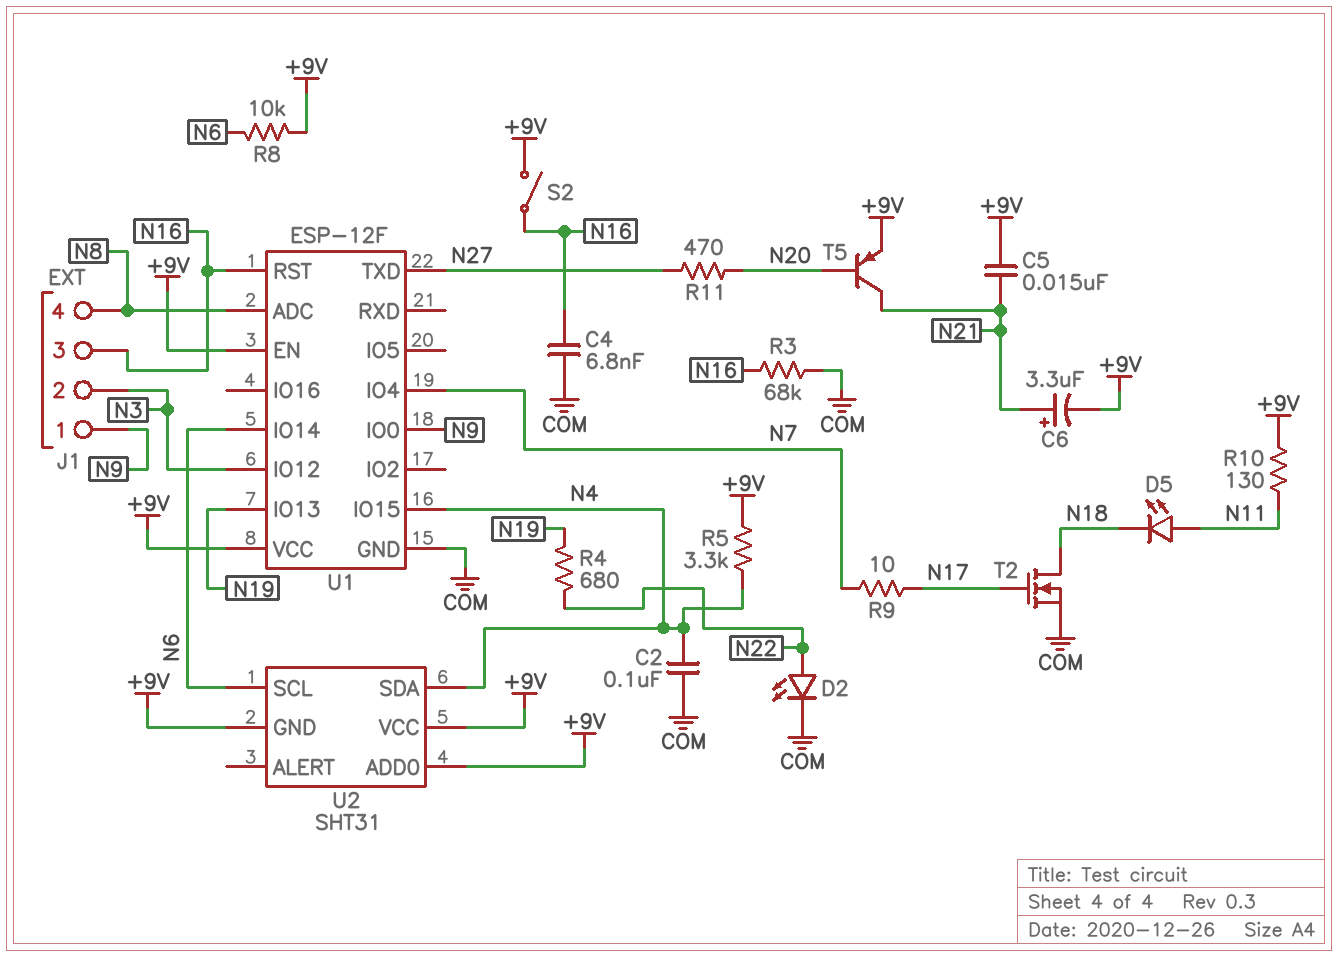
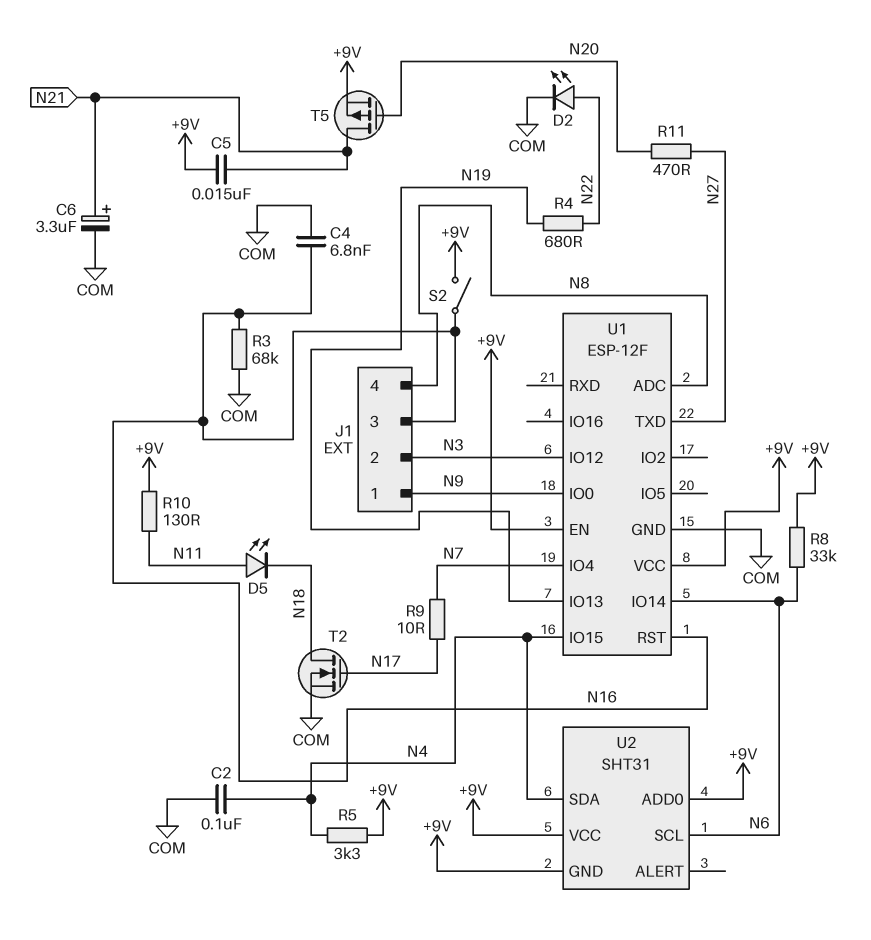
C6: 3.3uF (plus N21, minus +9V) -> 3.3uF (plus N21, minus COM)
R8: 10k (+9V, N6) -> 33k (+9V, N6)
T5: PNP (B N20, C N21, E +9V) -> PMOS (G N20, D N21, S +9V)

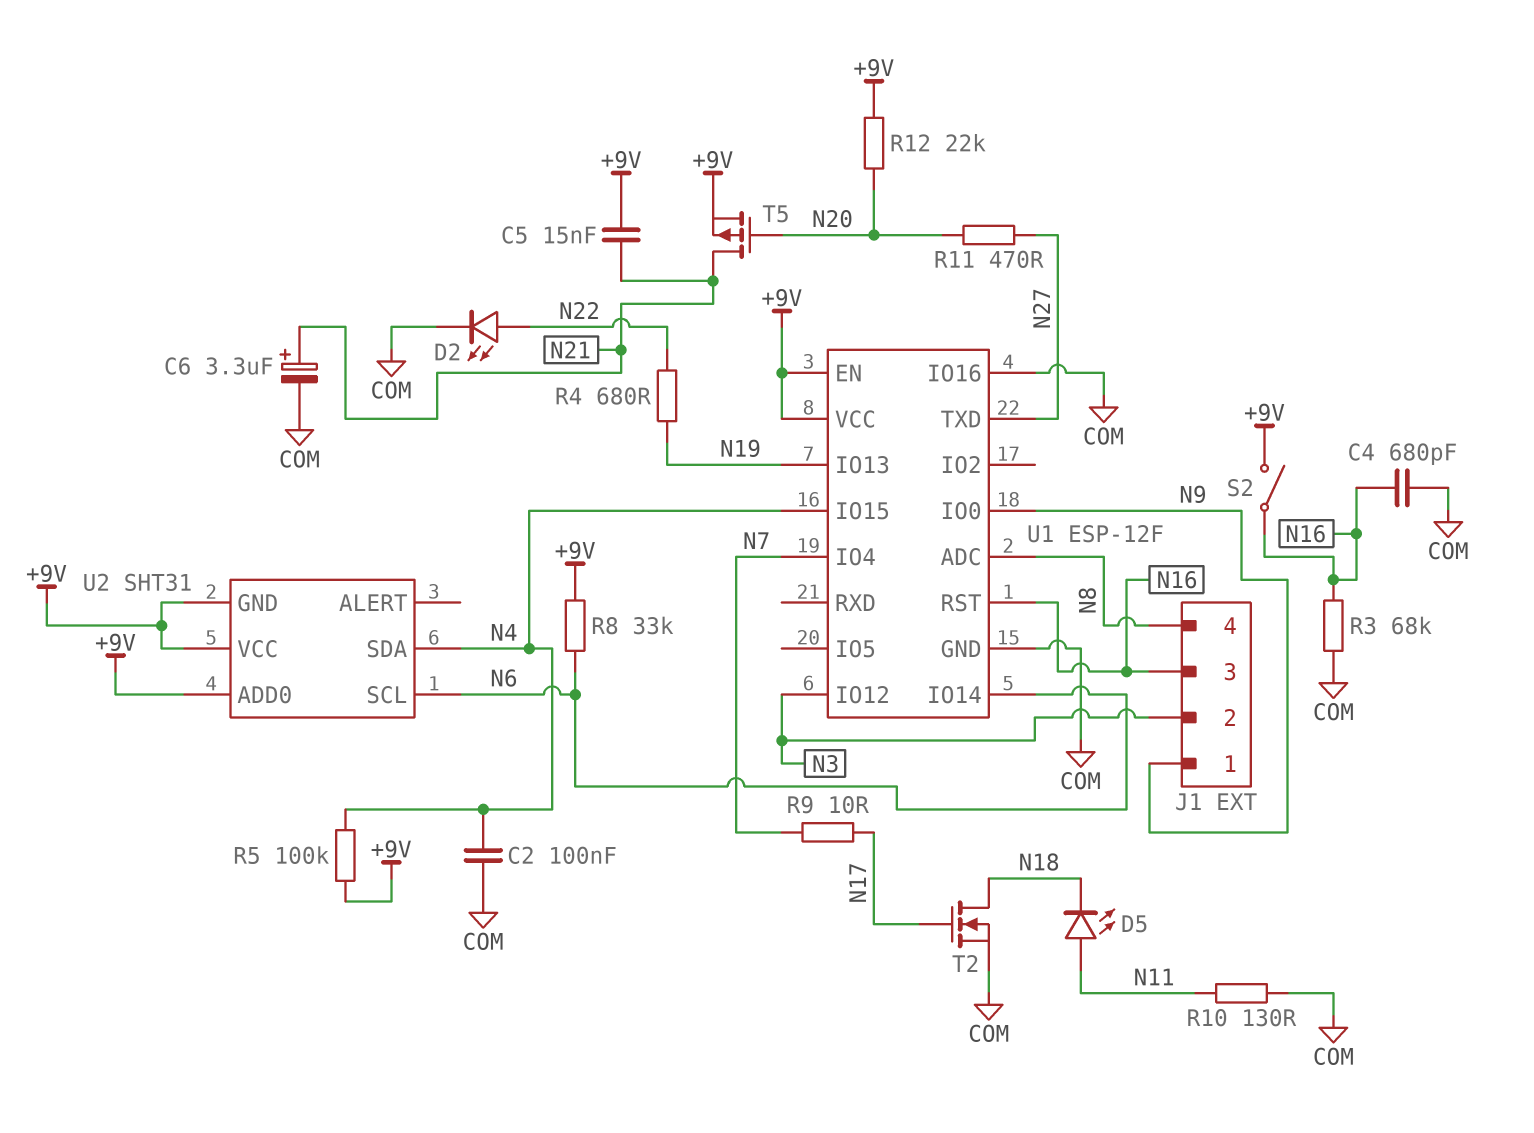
C4: 6.8nF (COM, N16) -> 680pF (COM, N16)
R5: 3.3k (+9V, N4) -> 100k (+9V, N4)
R10: 130 (+9V, N11) -> 130 (COM, N11)
R12: none -> 22k (+9V, N20)
U1 pin IO16: none -> COM

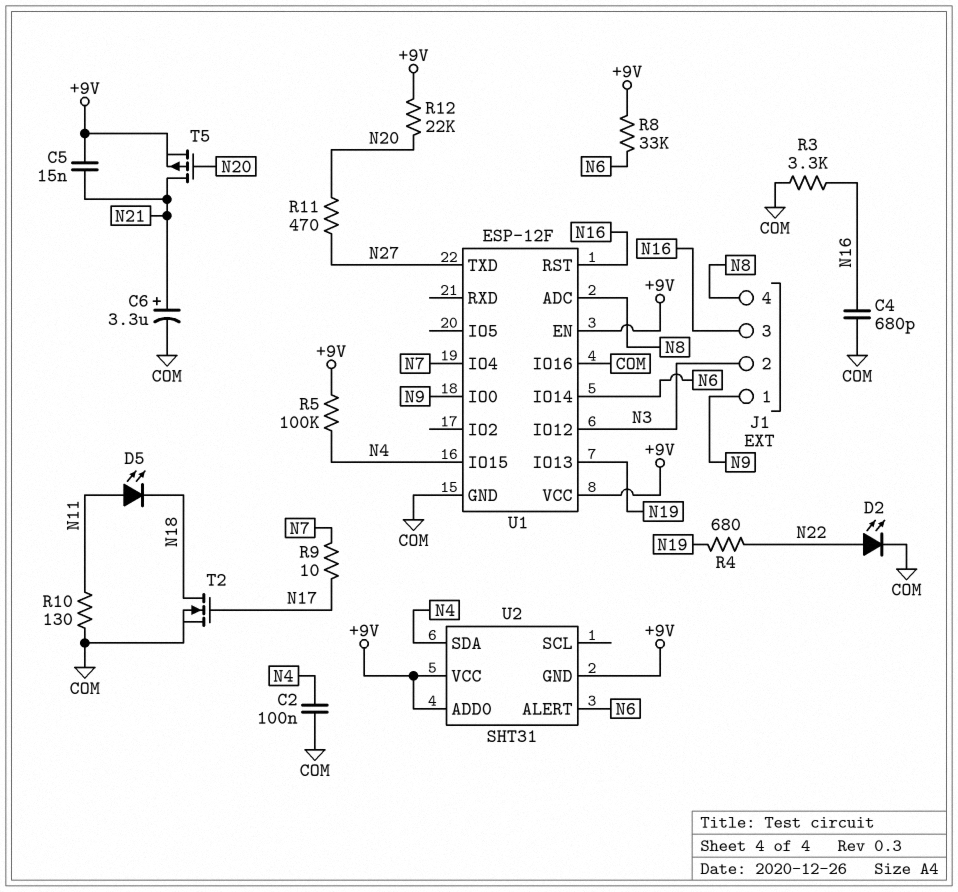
R3: 68k (COM, N16) -> 3.3k (COM, N16)
S2: switch (+9V, N16) -> none
U2 pin ALERT: none -> N6
U2 pin SCL: N6 -> none

